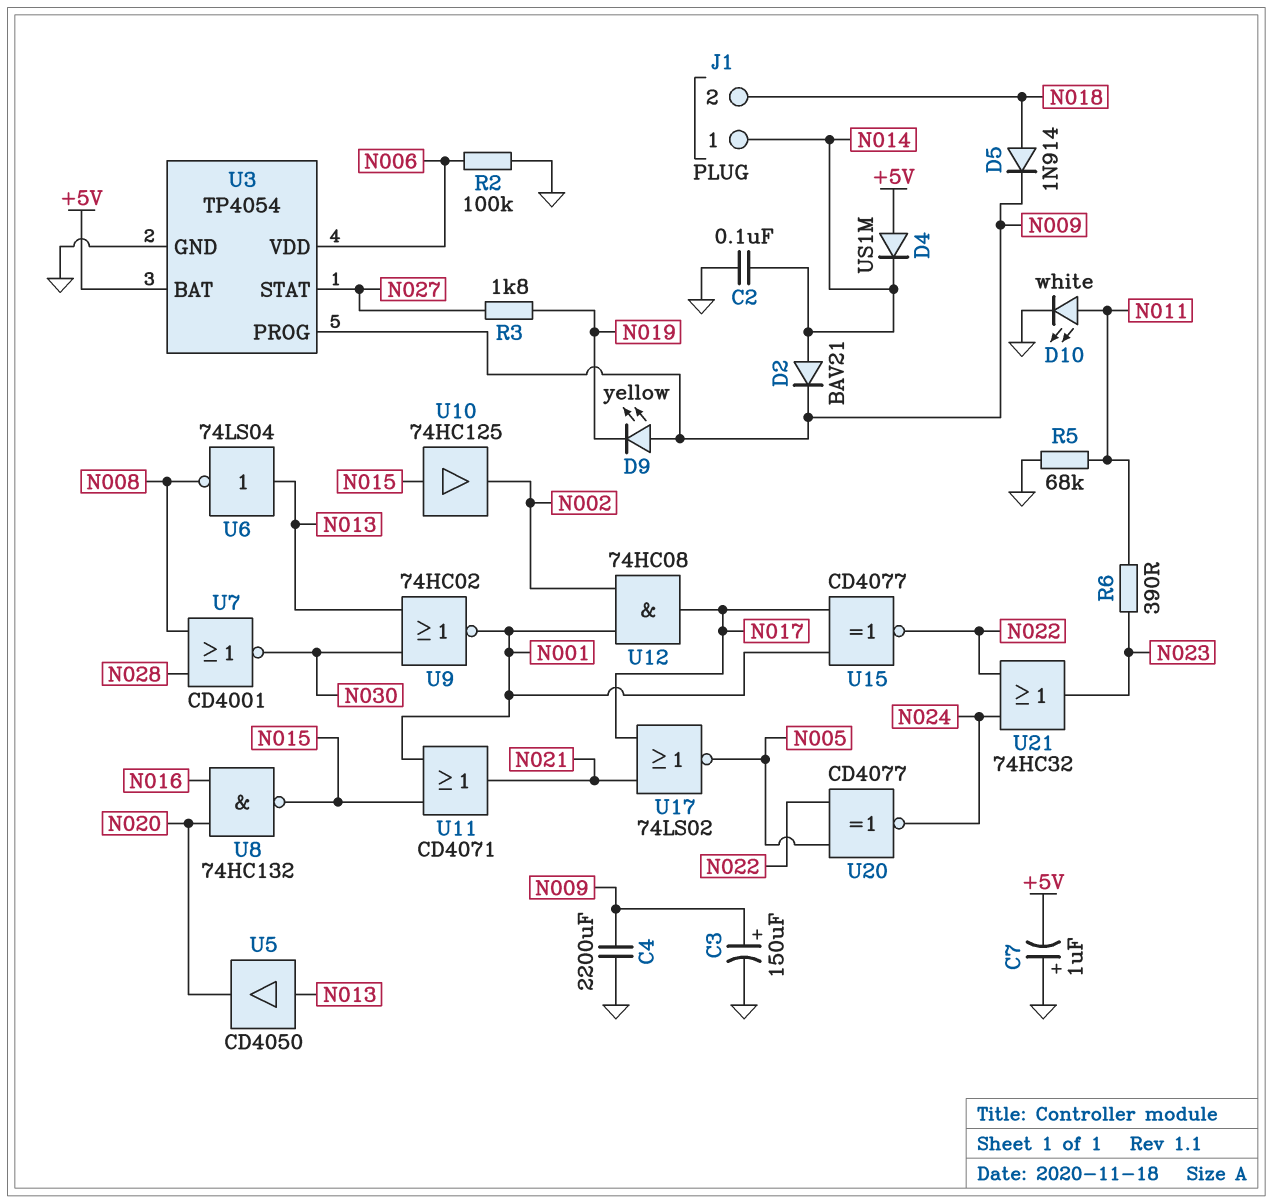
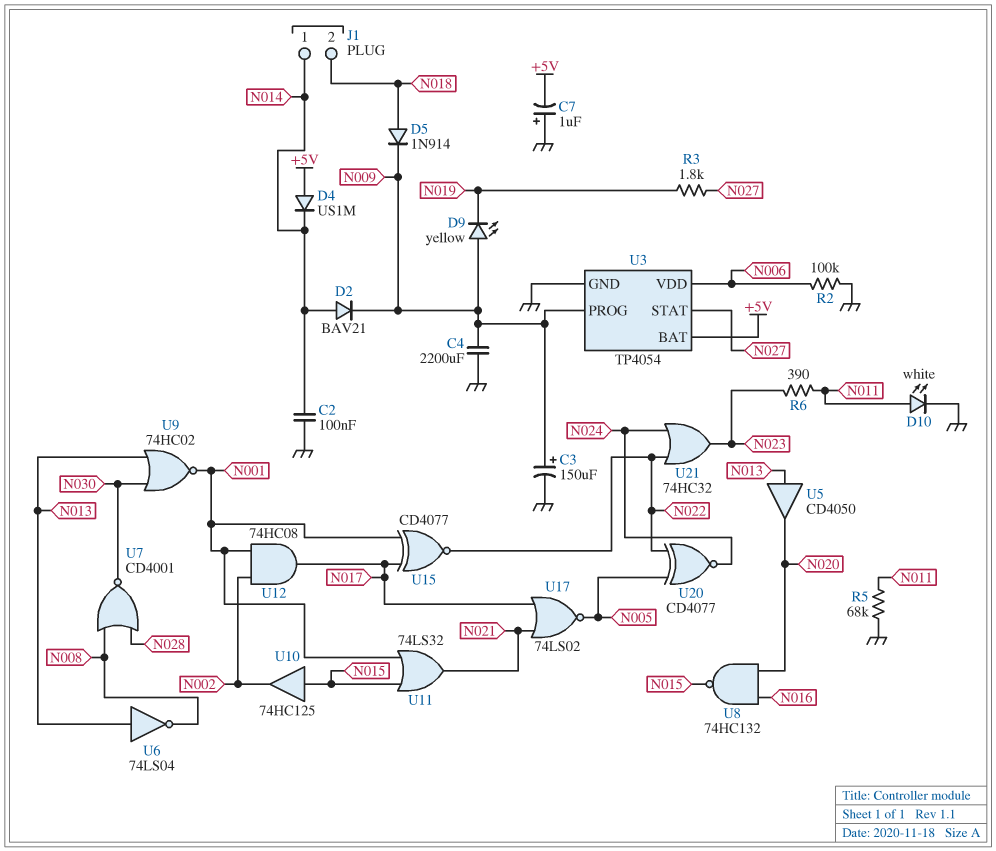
U11: OR CD4071 (in N001, in N015, out N021) -> OR 74LS32 (in N001, in N015, out N021)

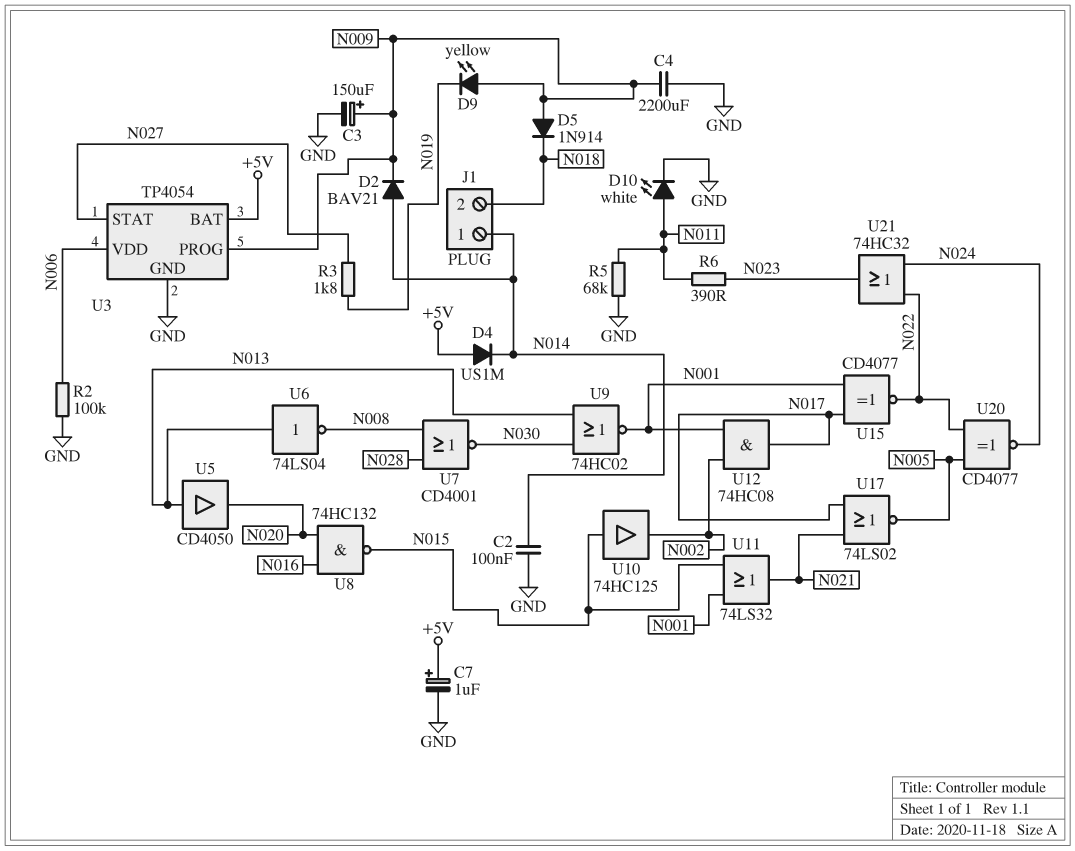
C7: 1uF (plus GND, minus +5V) -> 1uF (plus +5V, minus GND)
D5: diode 1N914 (A N018, K N009) -> diode 1N914 (A N009, K N018)

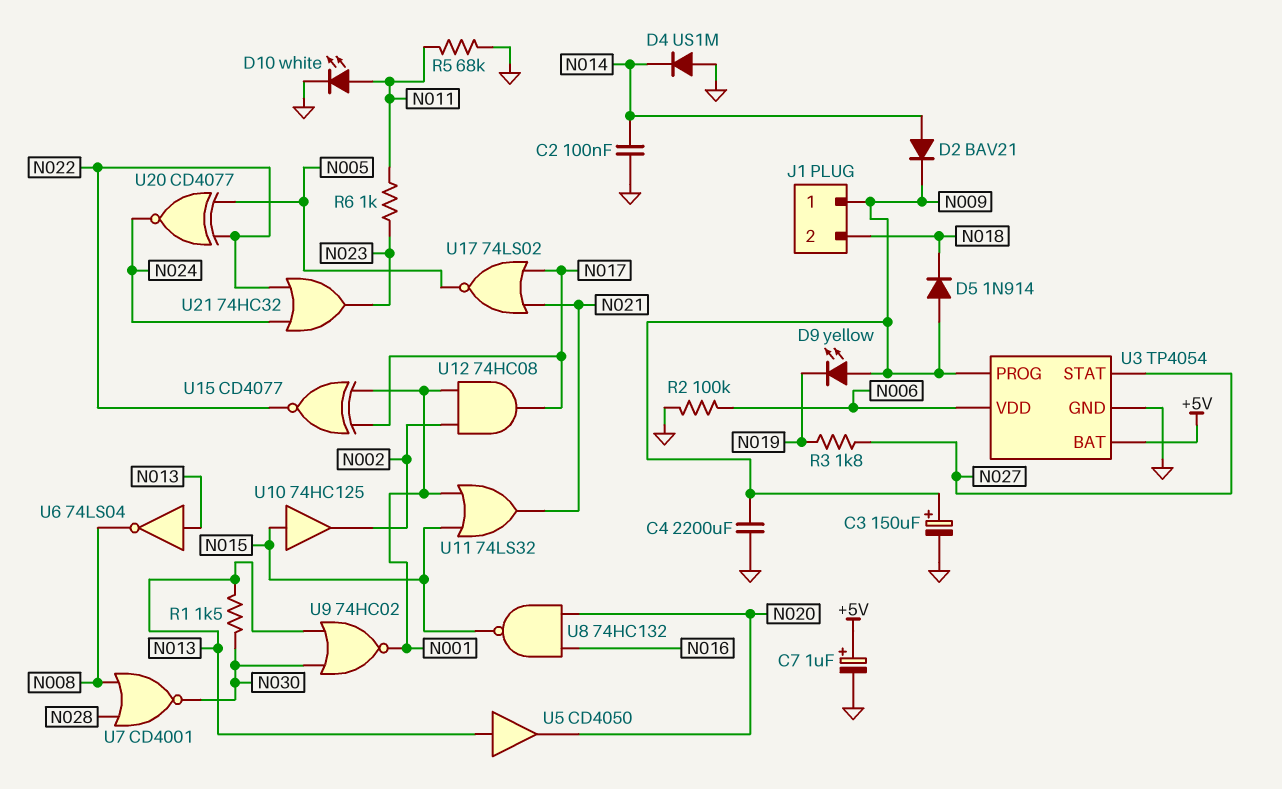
D4: diode US1M (A +5V, K N014) -> diode US1M (A GND, K N014)
J1 pin 1: N014 -> N009
R1: none -> 1.5k (N013, N030)
R6: 390 (N011, N023) -> 1k (N011, N023)

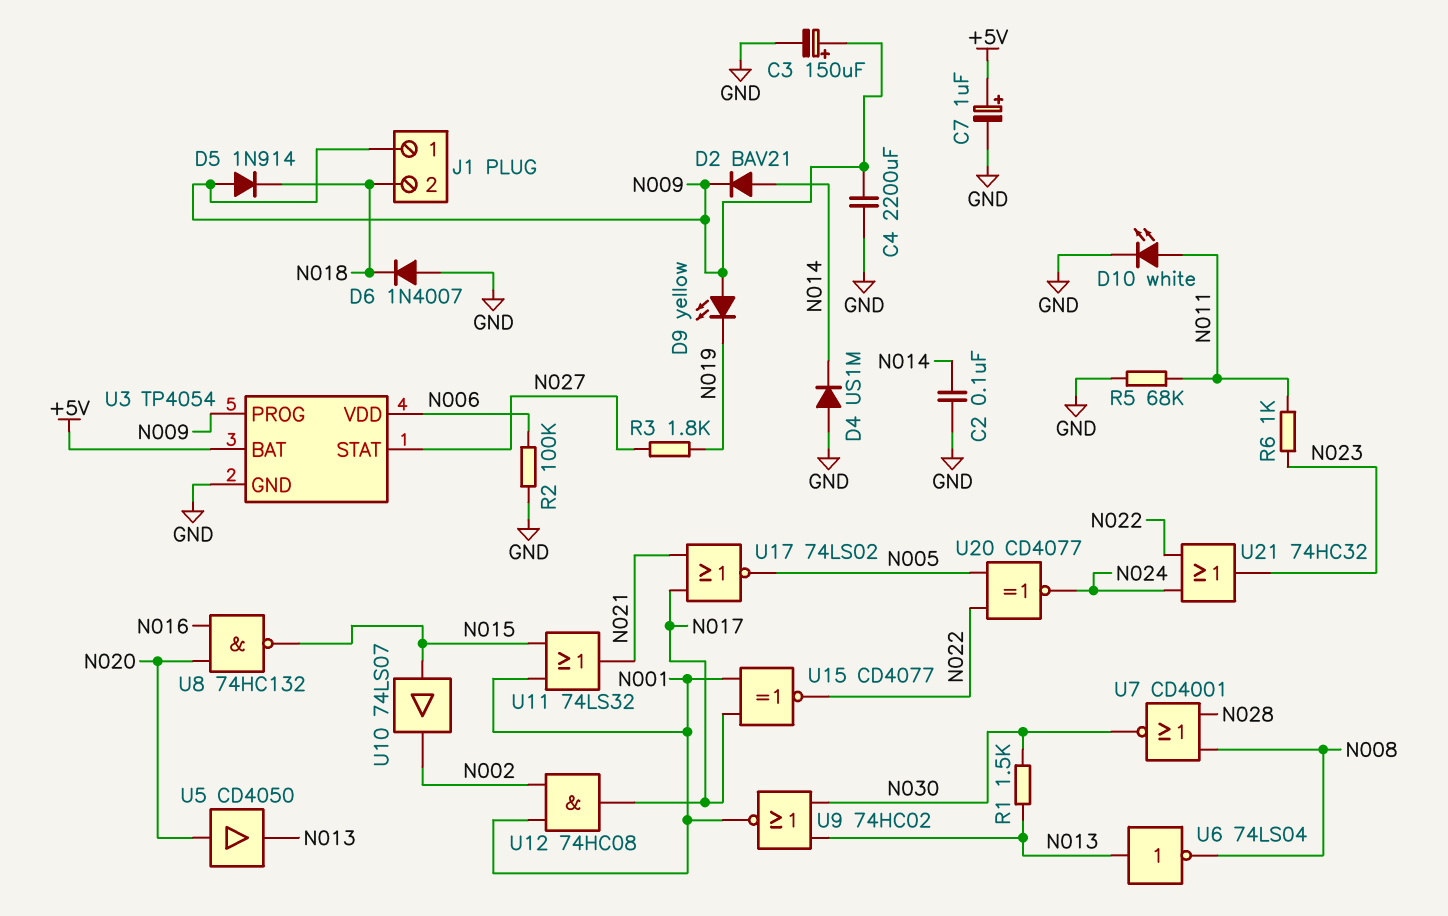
D6: none -> diode 1N4007 (A GND, K N018)
U5: buffer CD4050 (in N013, out N020) -> buffer CD4050 (in N020, out N013)
U10: buffer 74HC125 (in N015, out N002) -> buffer 74LS07 (in N015, out N002)

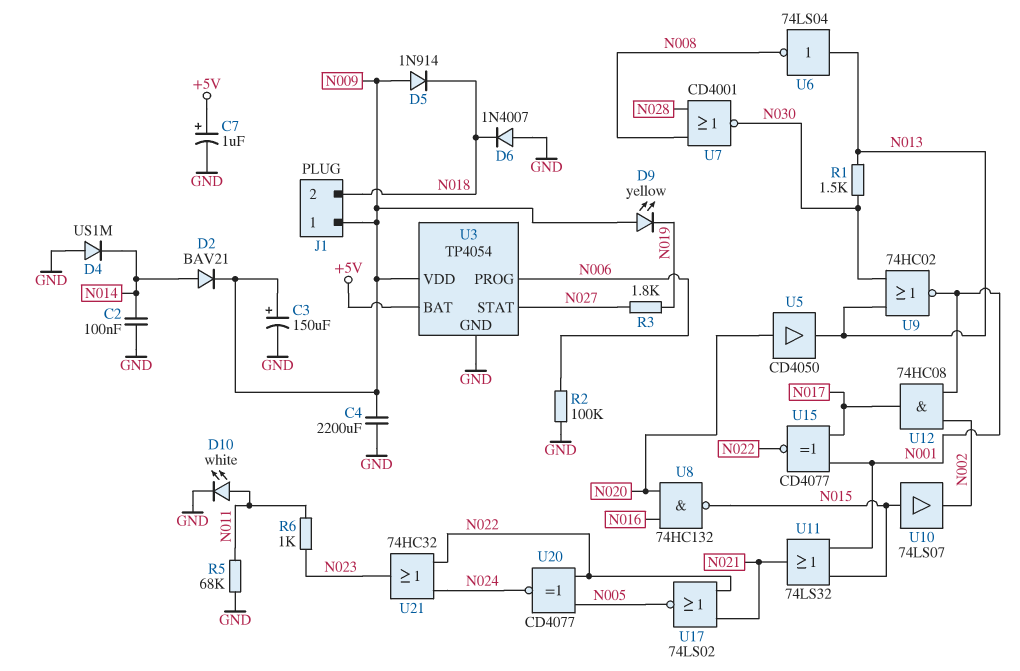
U3 pin PROG: N009 -> N006
U3 pin VDD: N006 -> N009
U17: NOR 74LS02 (in N017, in N021, out N005) -> NOR 74LS02 (in N021, in N022, out N005)

